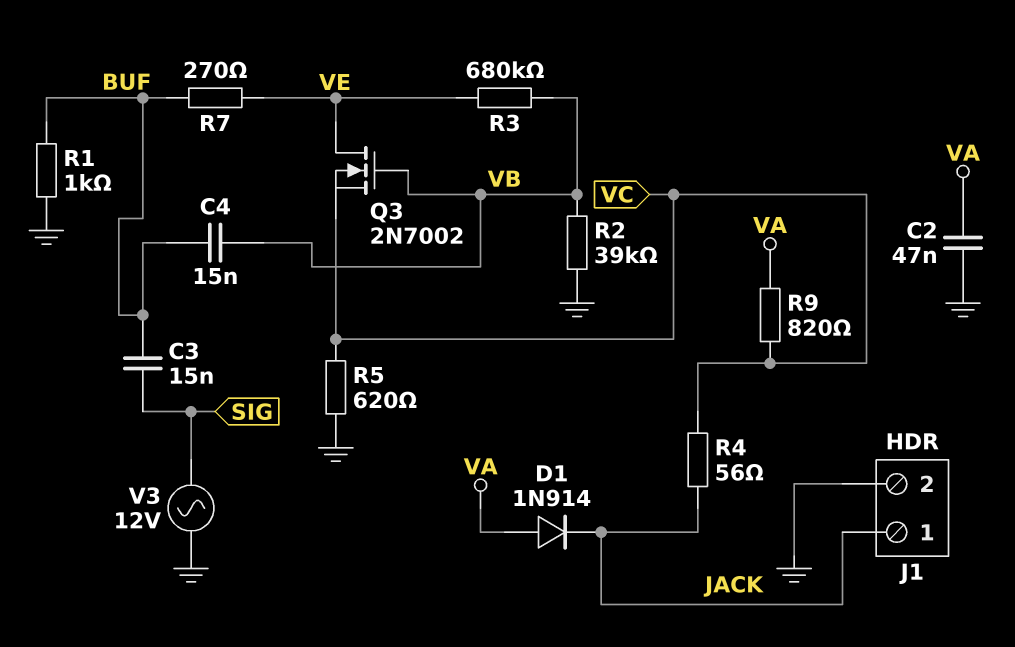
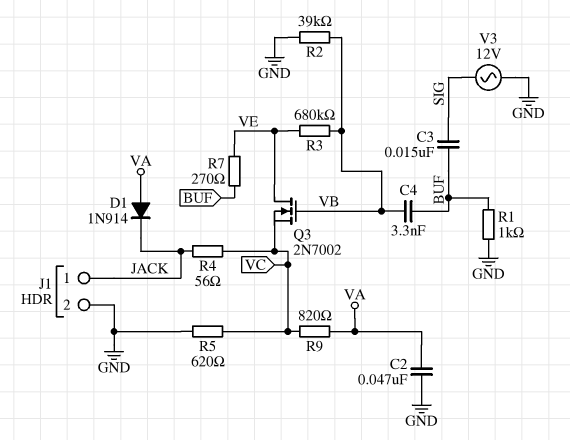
C4: 15nF (BUF, VB) -> 3.3nF (BUF, VB)

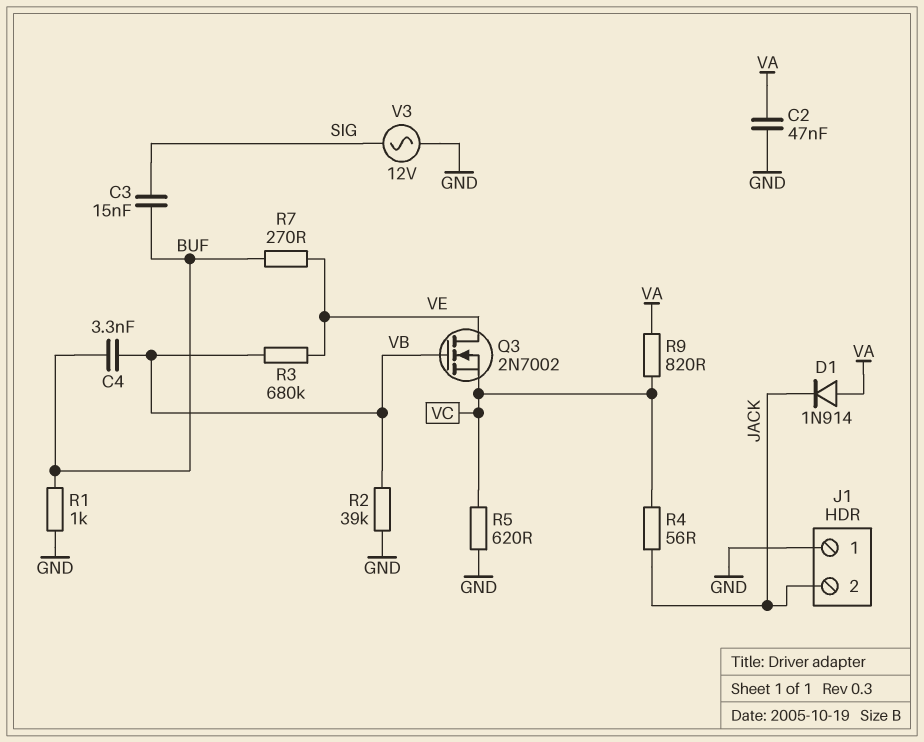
J1 pin 1: JACK -> GND
J1 pin 2: GND -> JACK

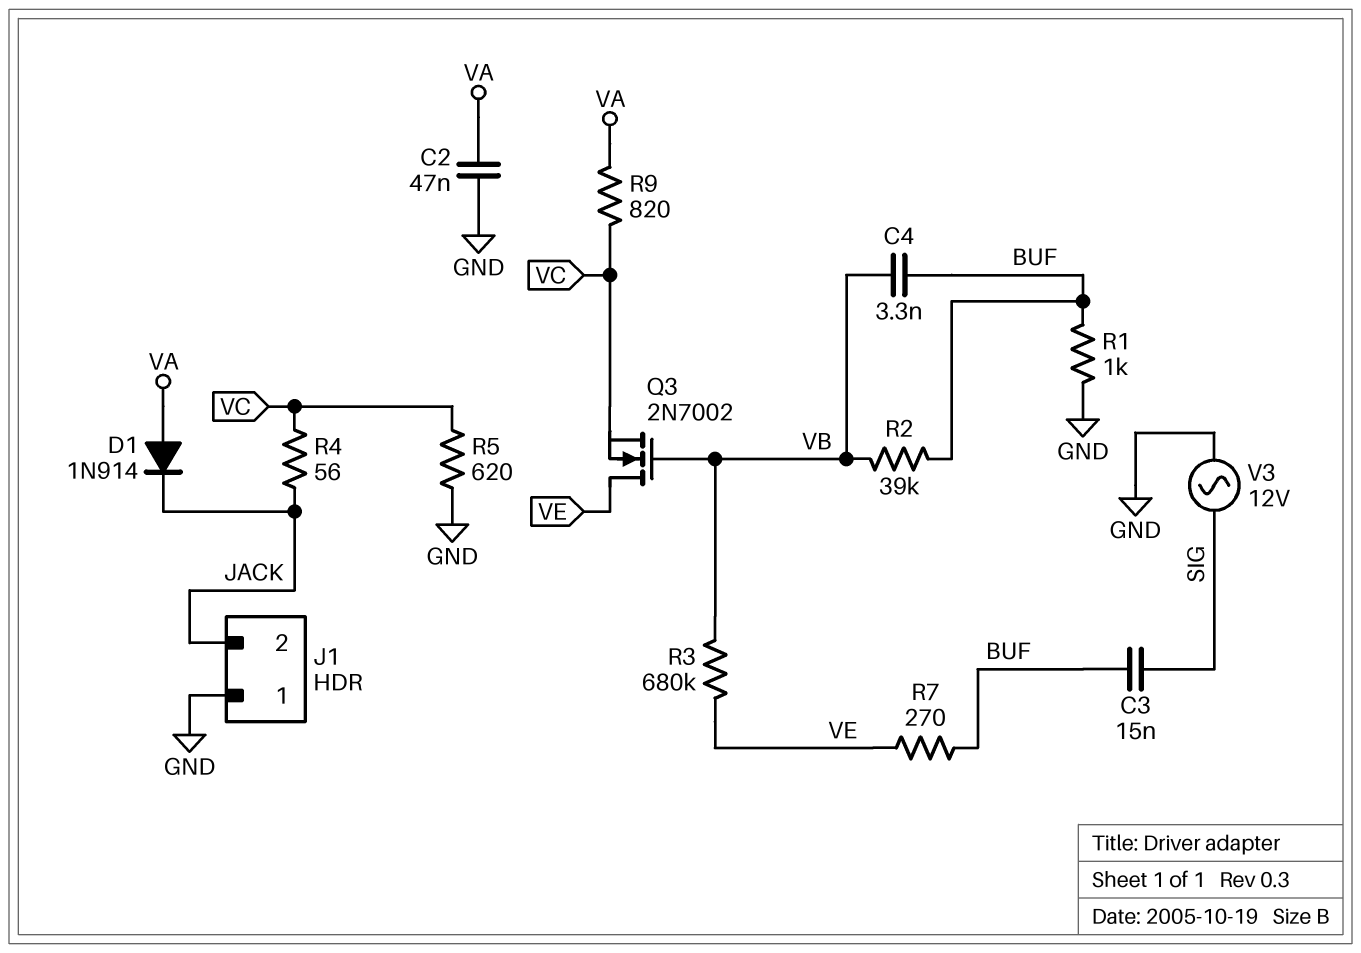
R2: 39k (GND, VB) -> 39k (BUF, VB)

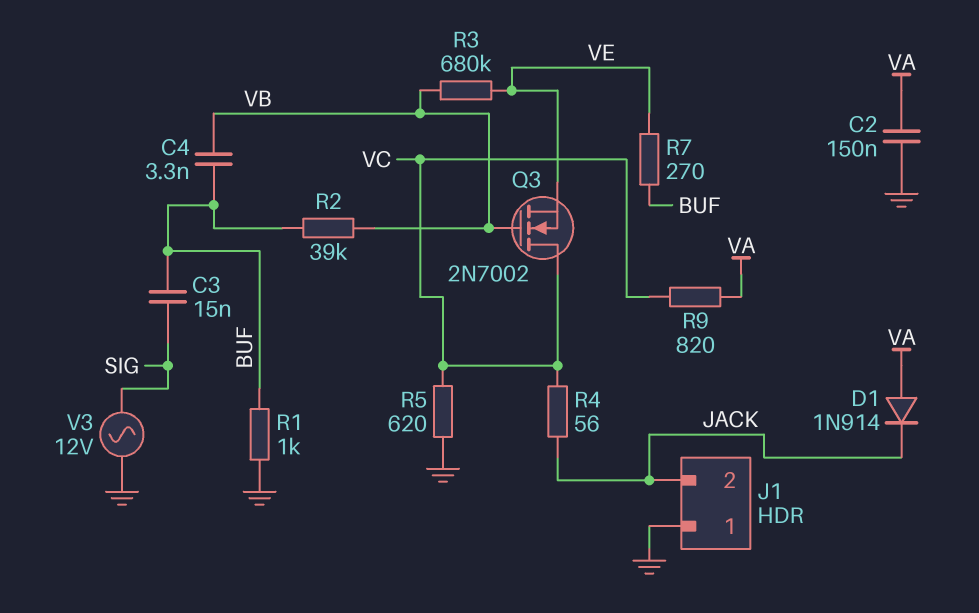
C2: 47nF (GND, VA) -> 150nF (GND, VA)
Q3: NMOS 2N7002 (G VB, D VE, S VC) -> NMOS 2N7002 (G VB, D VC, S VE)

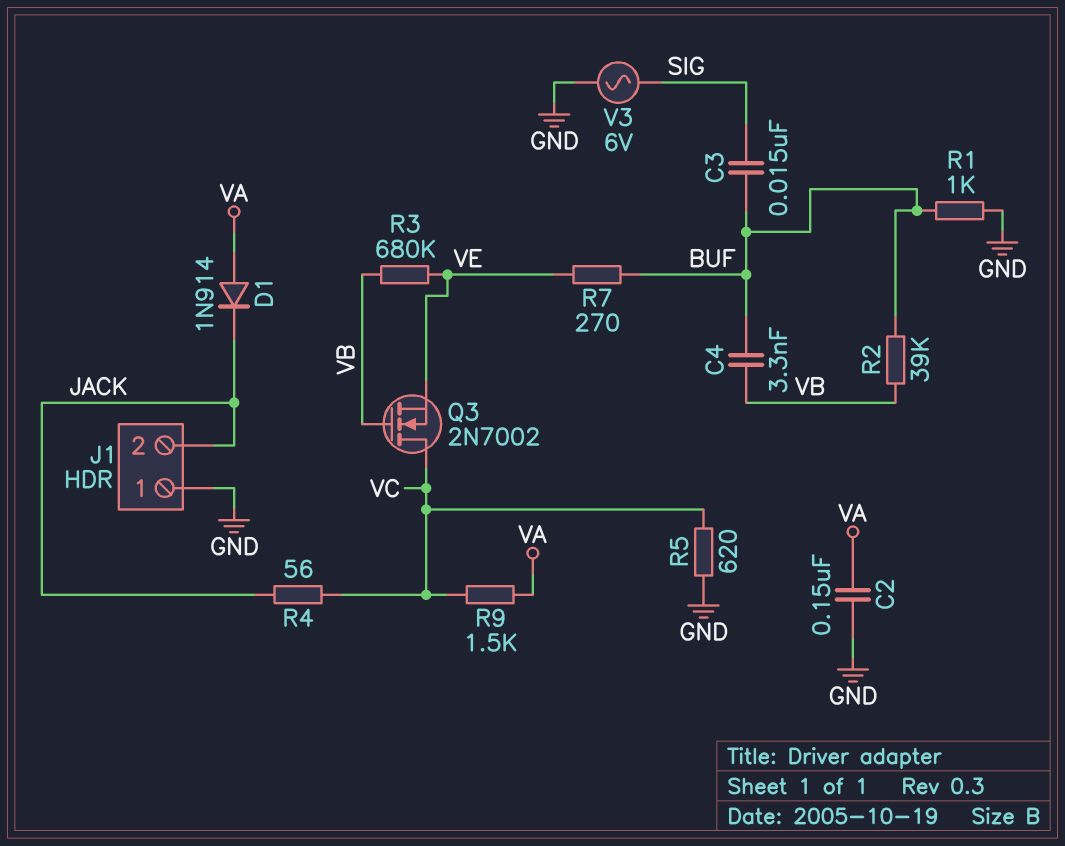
R9: 820 (VA, VC) -> 1.5k (VA, VC)
V3: AC 12V (GND, SIG) -> AC 6V (GND, SIG)

